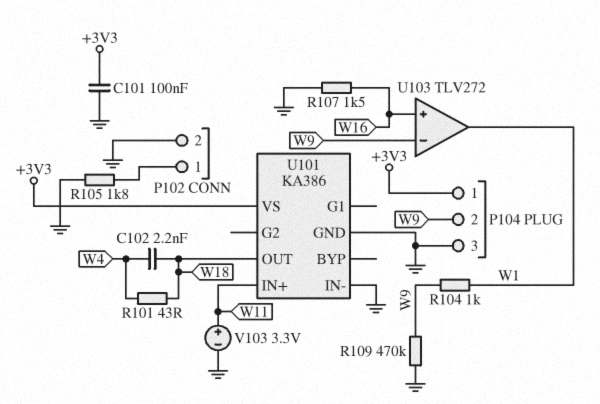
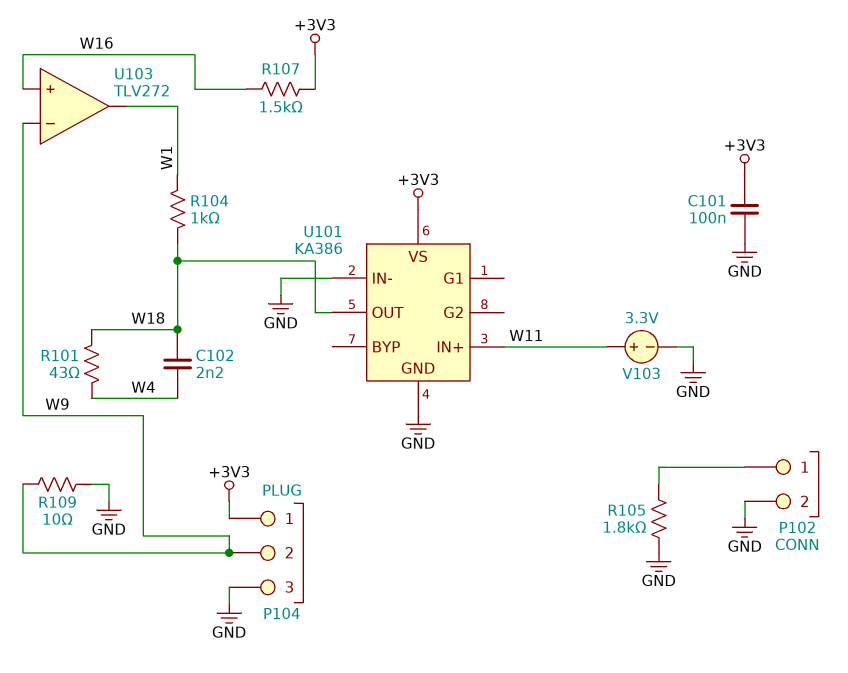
R104: 1k (W1, W9) -> 1k (W1, W18)
R107: 1.5k (GND, W16) -> 1.5k (+3V3, W16)
R109: 470k (GND, W9) -> 10 (GND, W9)

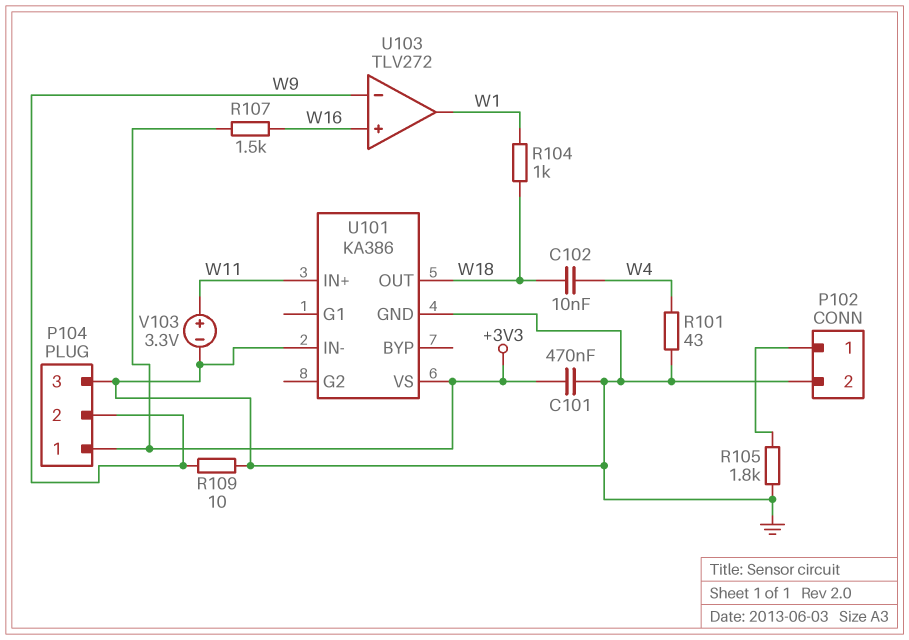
C101: 100nF (+3V3, GND) -> 470nF (+3V3, GND)
C102: 2.2nF (W4, W18) -> 10nF (W4, W18)
R101: 43 (W4, W18) -> 43 (GND, W4)

